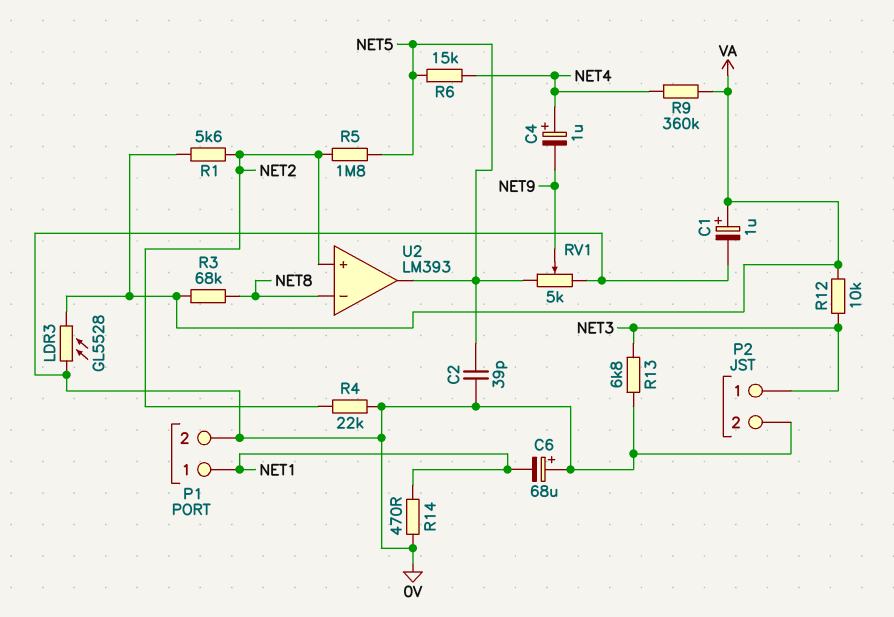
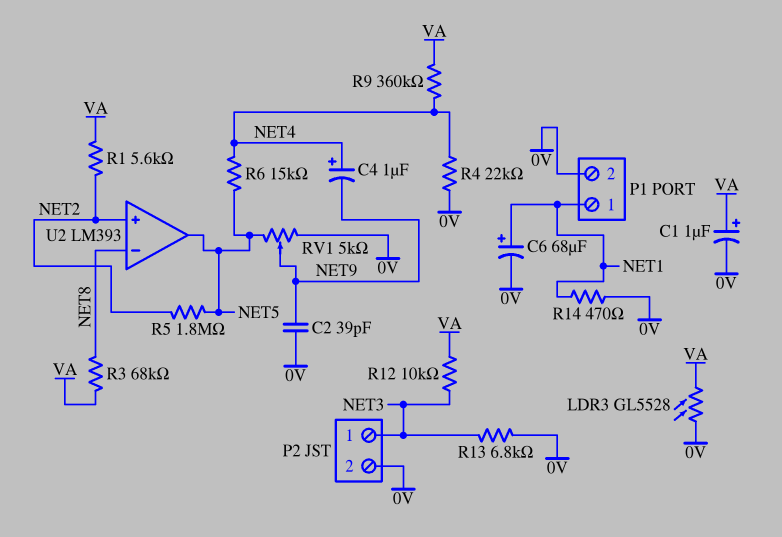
C2: 39pF (0V, NET5) -> 39pF (0V, NET9)
C6: 68uF (plus 0V, minus NET1) -> 68uF (plus NET1, minus 0V)
R4: 22k (0V, NET2) -> 22k (0V, NET4)

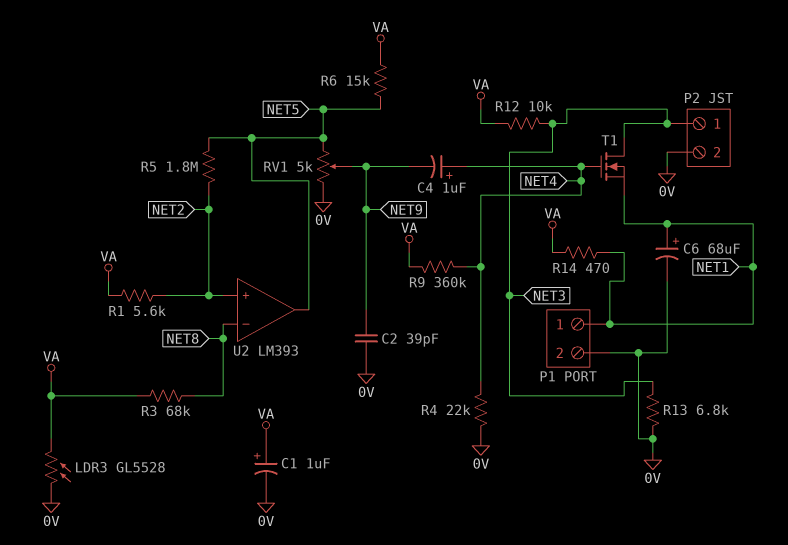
R6: 15k (NET4, NET5) -> 15k (NET5, VA)
R14: 470 (0V, NET1) -> 470 (NET1, VA)
T1: none -> NMOS (G NET4, D NET3, S NET1)

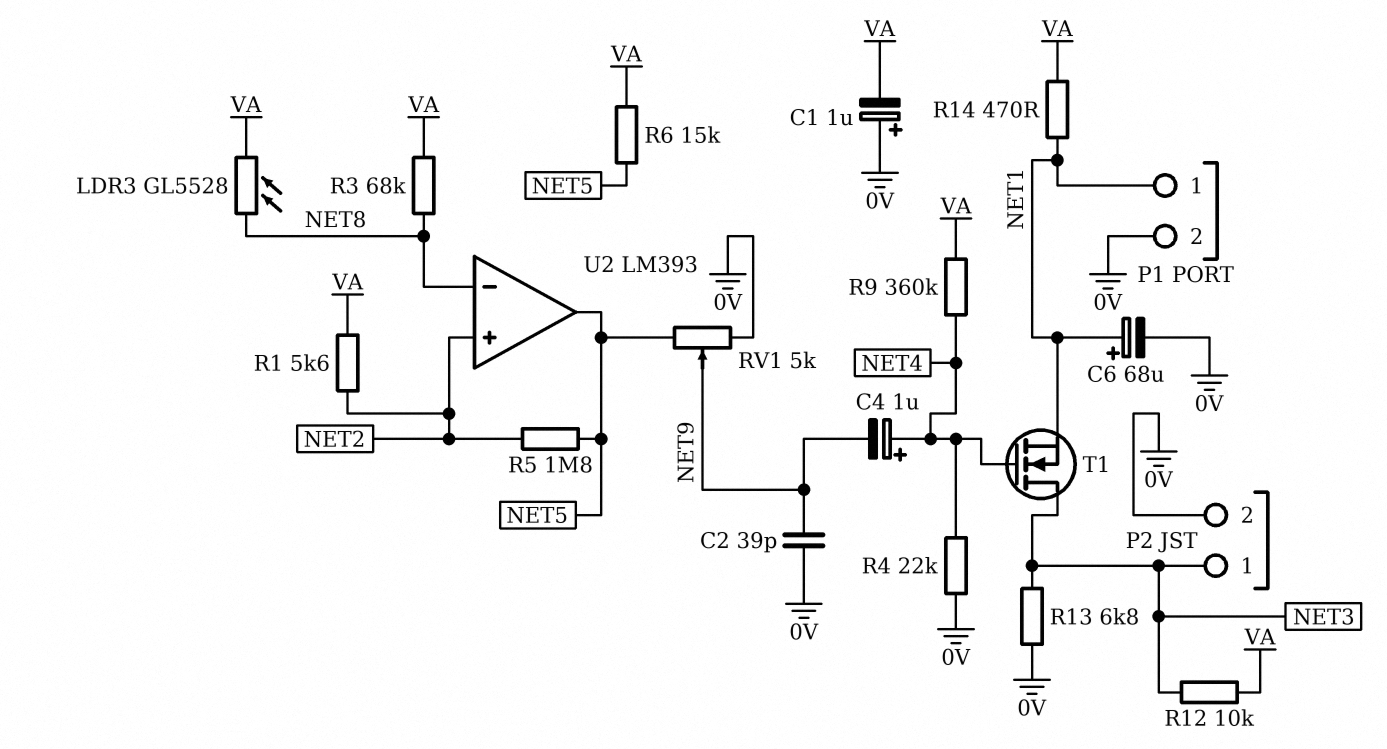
C1: 1uF (plus VA, minus 0V) -> 1uF (plus 0V, minus VA)
LDR3: GL5528 (0V, VA) -> GL5528 (NET8, VA)

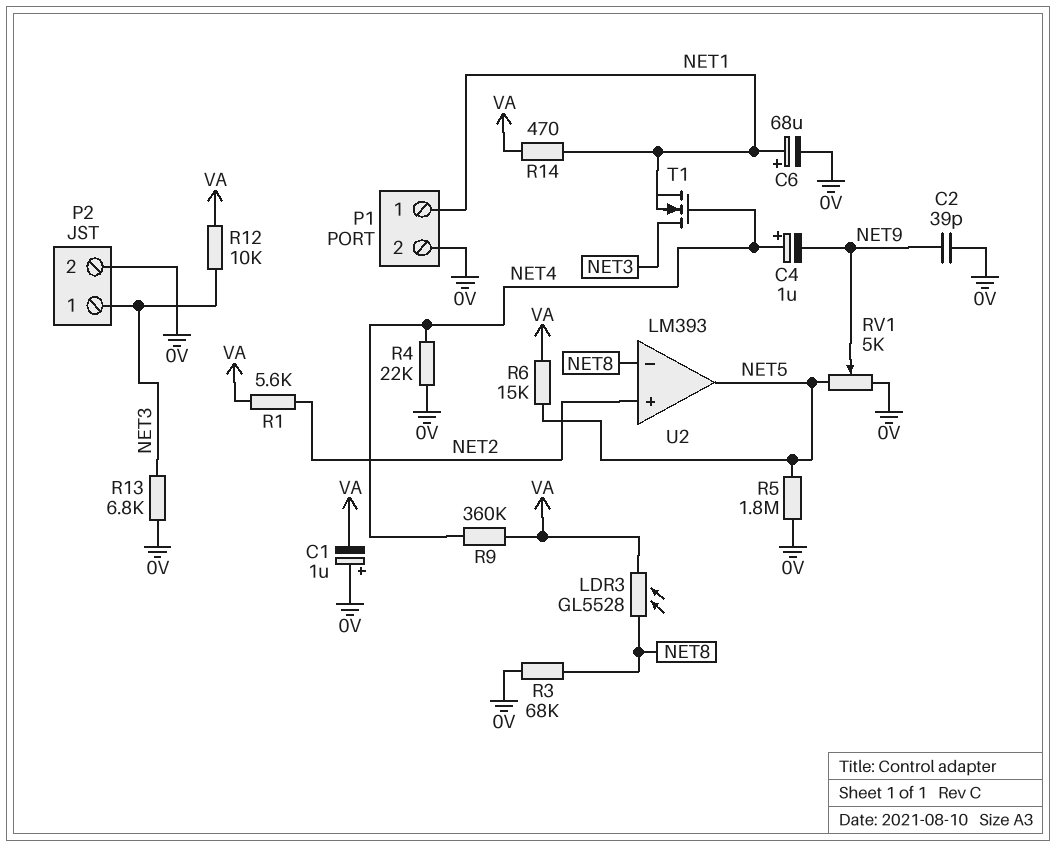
R3: 68k (NET8, VA) -> 68k (0V, NET8)
R5: 1.8M (NET2, NET5) -> 1.8M (0V, NET5)

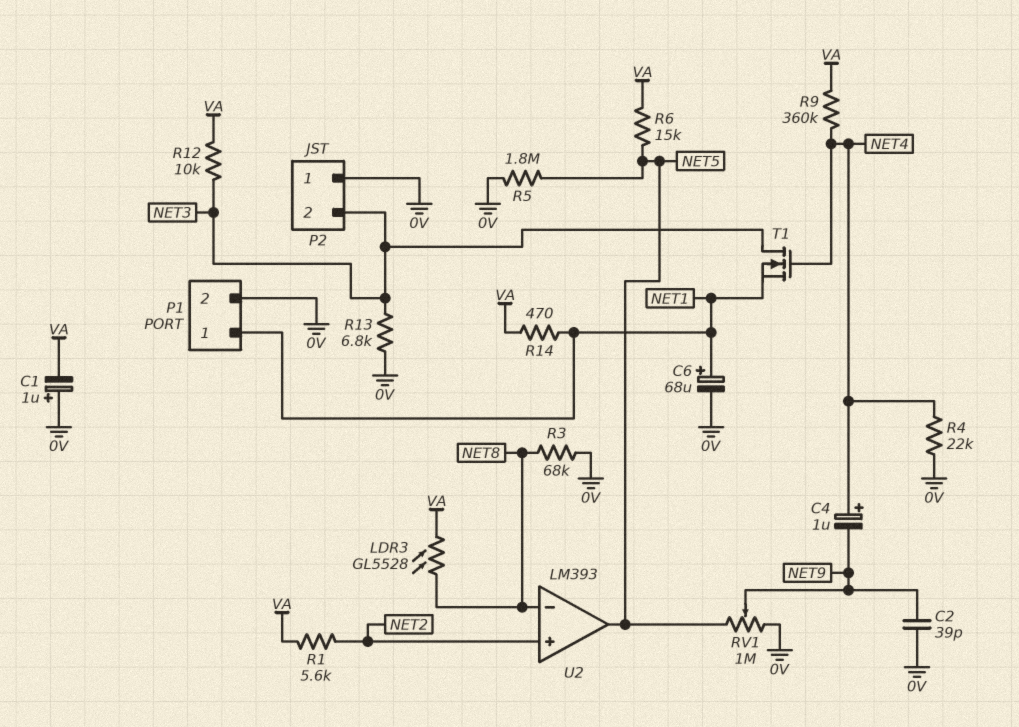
P2 pin 1: NET3 -> 0V
P2 pin 2: 0V -> NET3
RV1: 5k (0V, NET5, wiper NET9) -> 1M (0V, NET5, wiper NET9)

